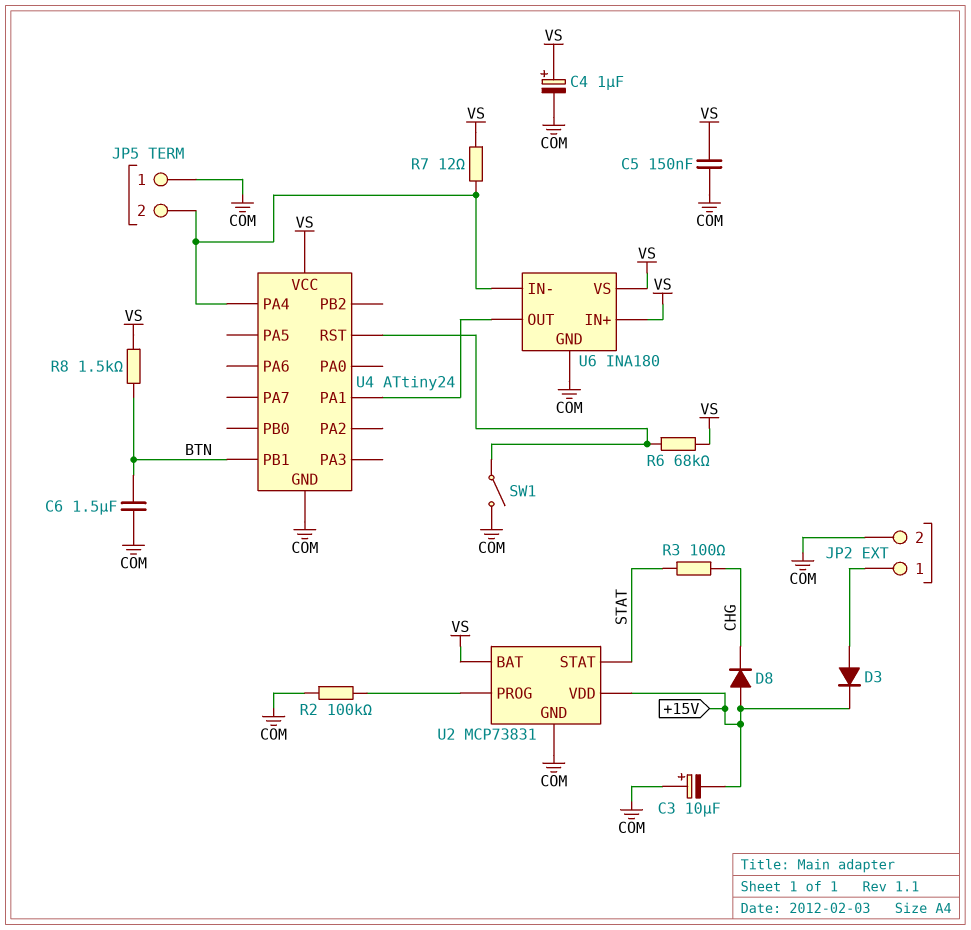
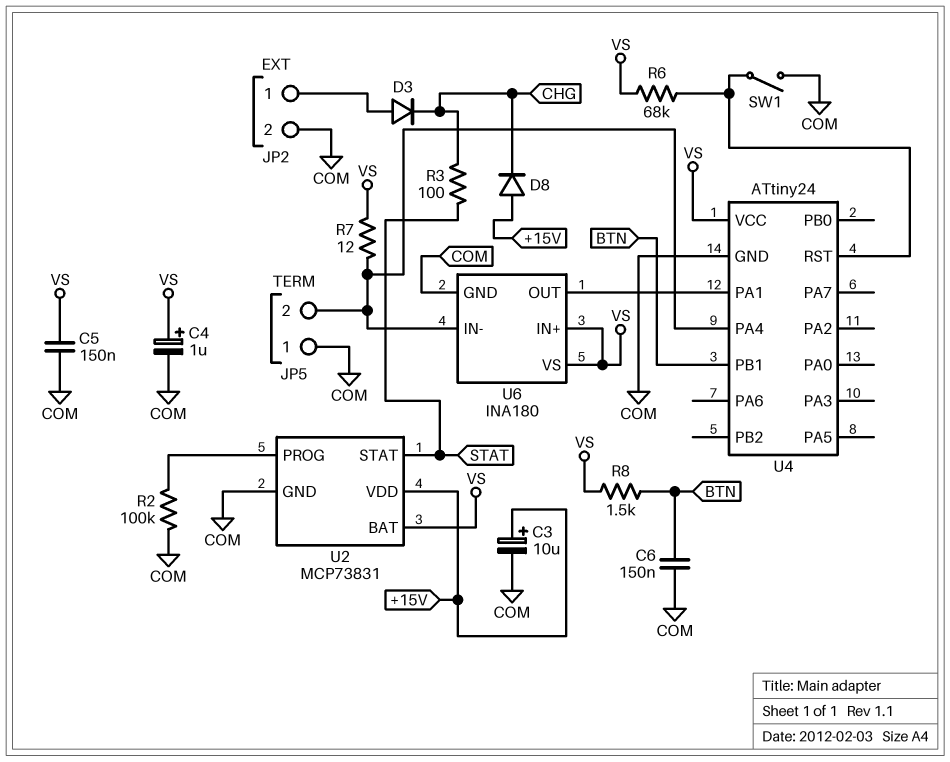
C3: 10uF (plus COM, minus +15V) -> 10uF (plus +15V, minus COM)
C6: 1.5uF (BTN, COM) -> 150nF (BTN, COM)
D3: diode (A JP2/1, K +15V) -> diode (A JP2/1, K CHG)

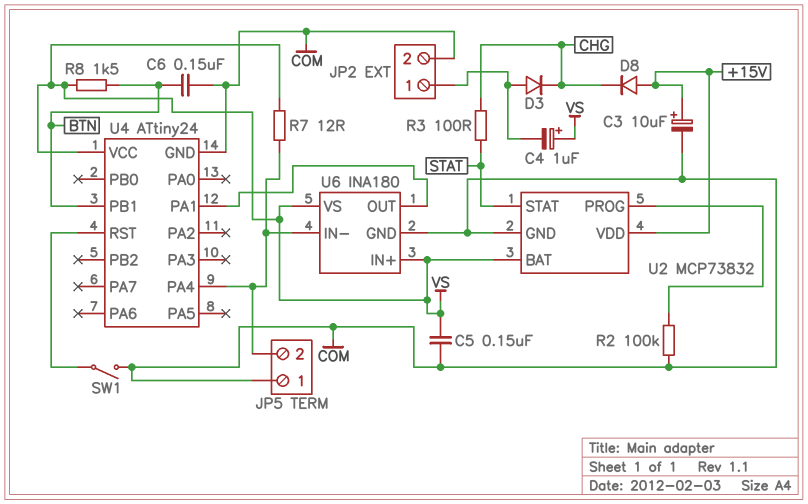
C4: 1uF (plus VS, minus COM) -> 1uF (plus VS, minus JP2/1)
R6: 68k (U4/RST, VS) -> none
U2: MCP73831 -> MCP73832

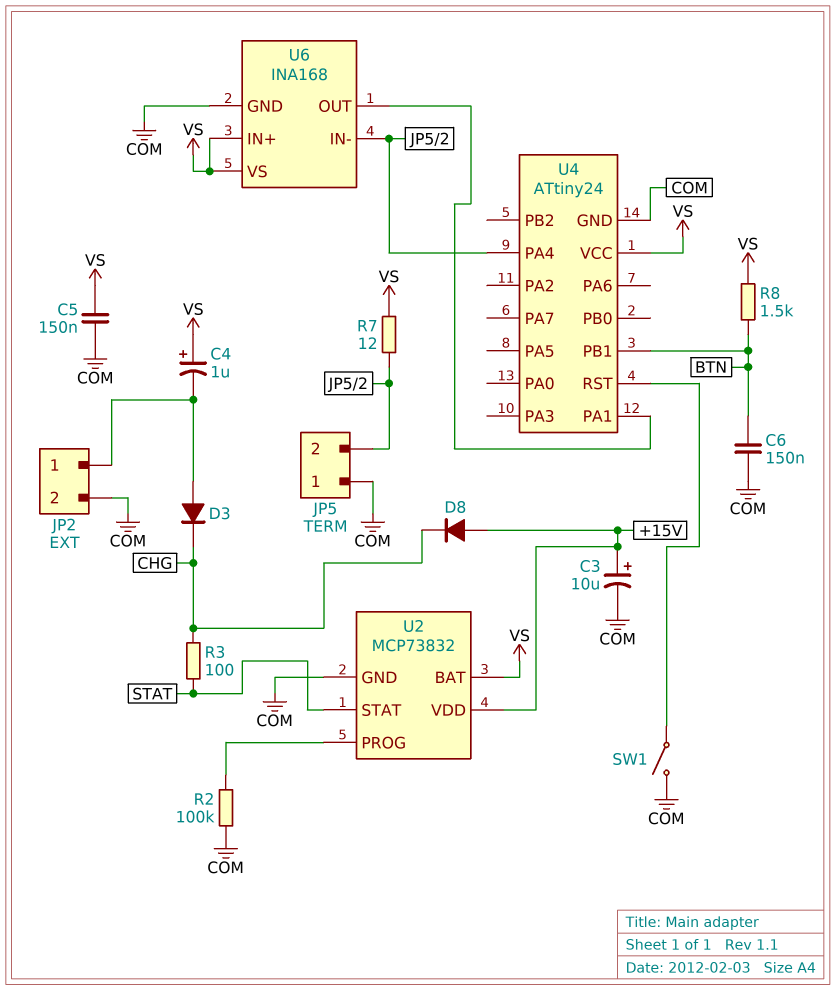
U6: INA180 -> INA168

